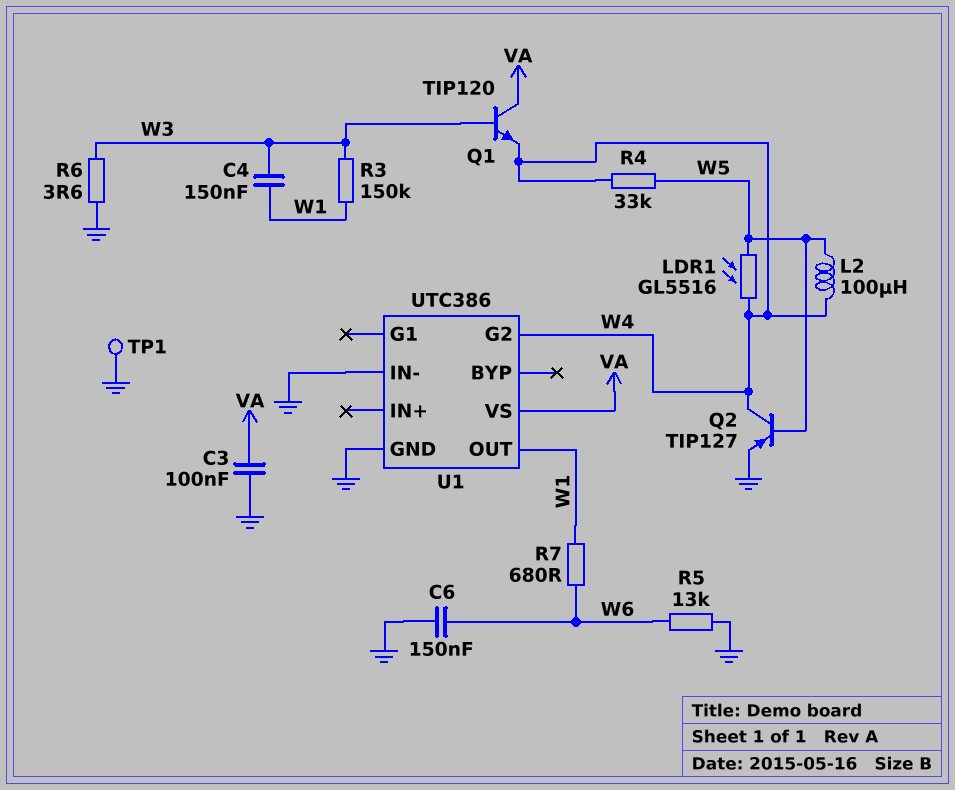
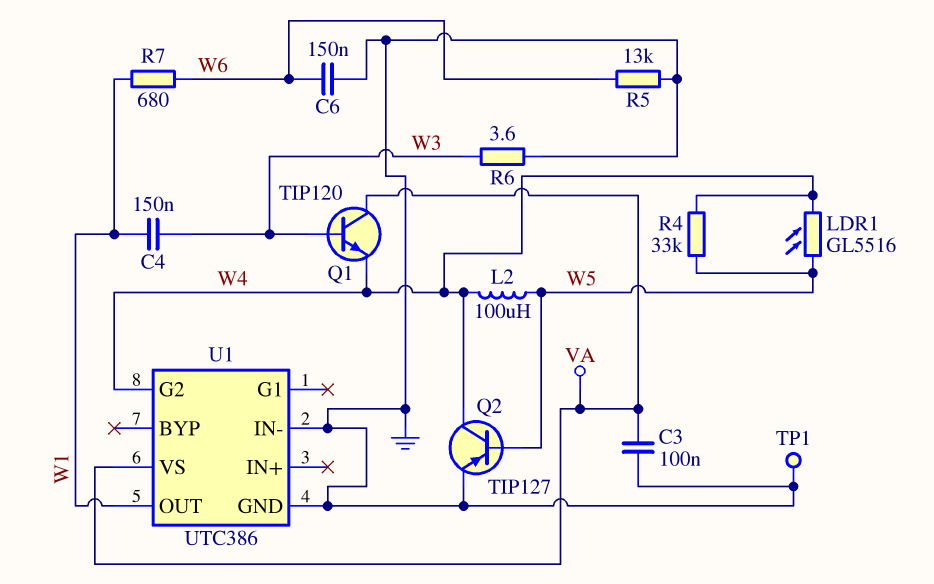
R3: 150k (W1, W3) -> none

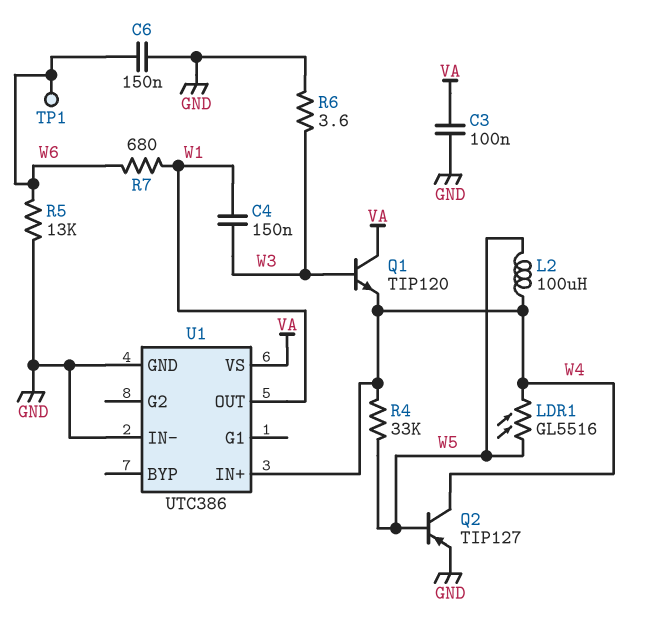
TP1: test point (GND) -> test point (W6)
U1 pin G2: W4 -> none
U1 pin IN+: none -> W4

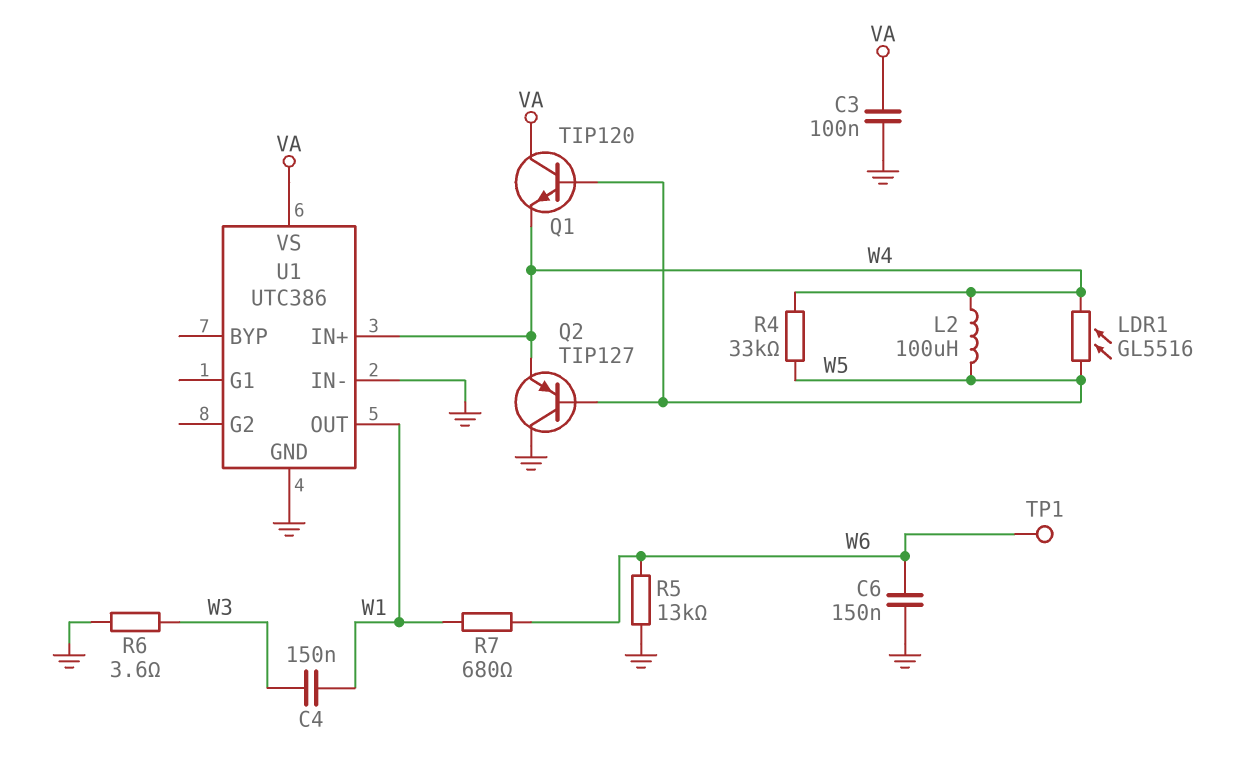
Q1: NPN TIP120 (B W3, C VA, E W4) -> NPN TIP120 (B W5, C VA, E W4)
Q2: PNP TIP127 (B W5, C W4, E GND) -> PNP TIP127 (B W5, C GND, E W4)

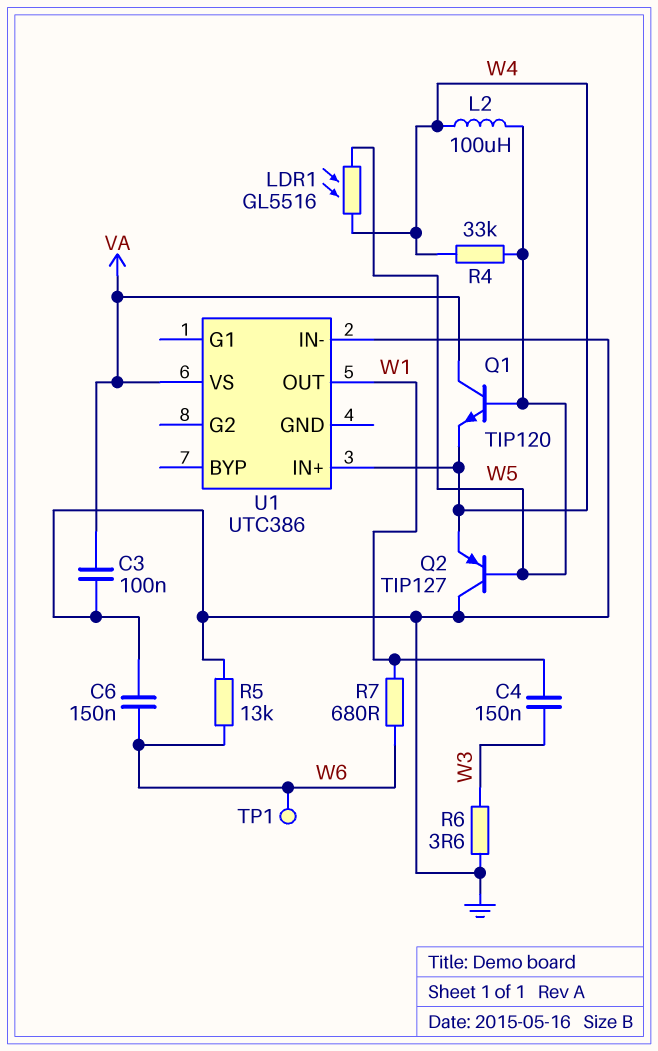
U1 pin GND: GND -> none

